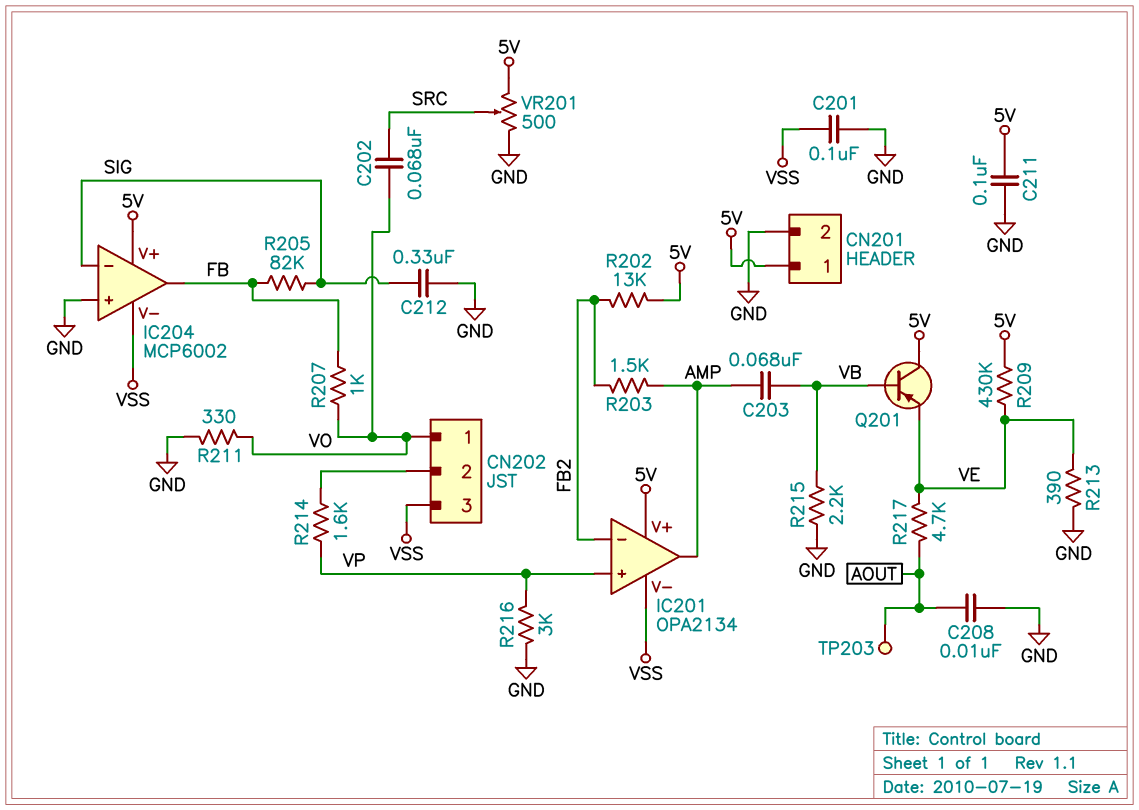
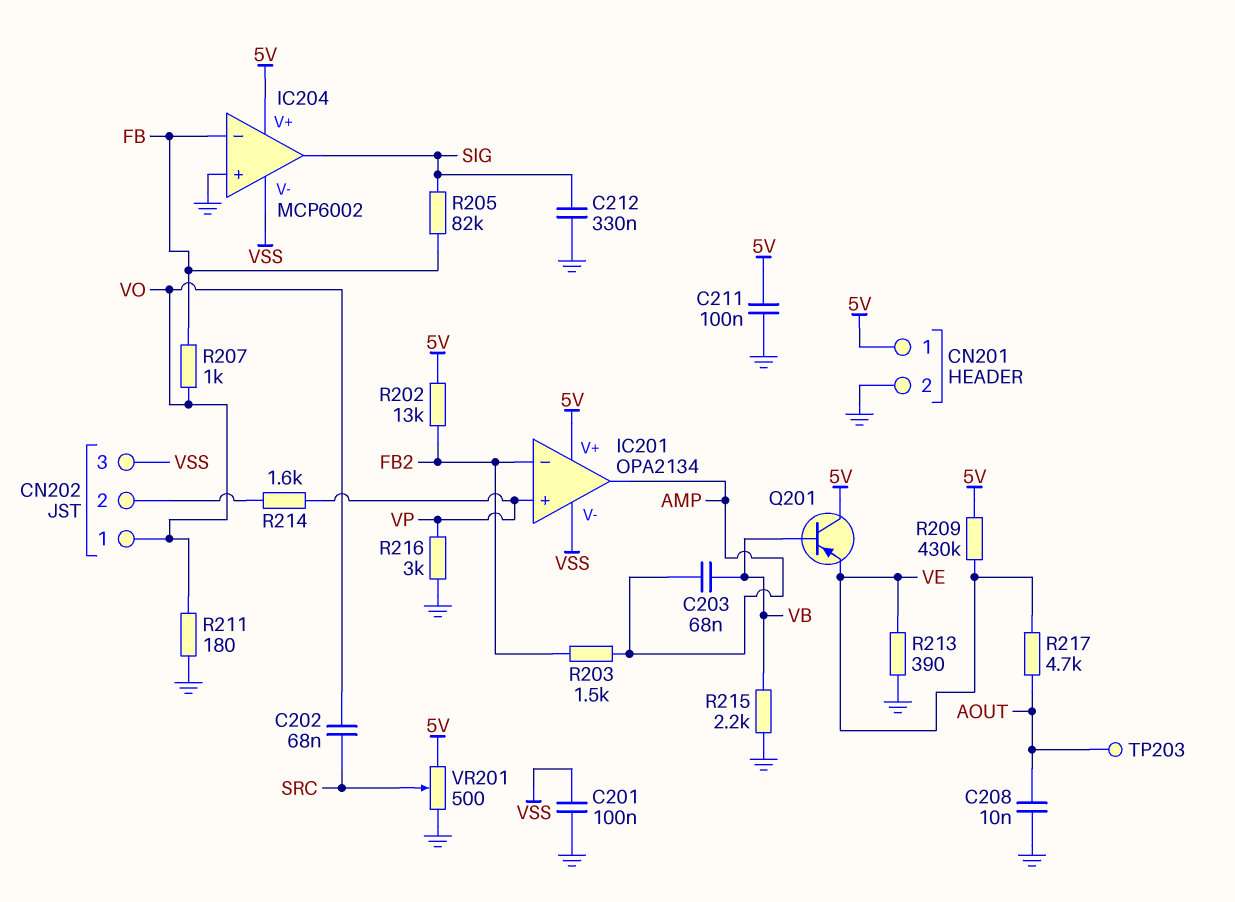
IC204 pin in-: SIG -> FB
IC204 pin out: FB -> SIG
R211: 330 (GND, VO) -> 180 (GND, VO)

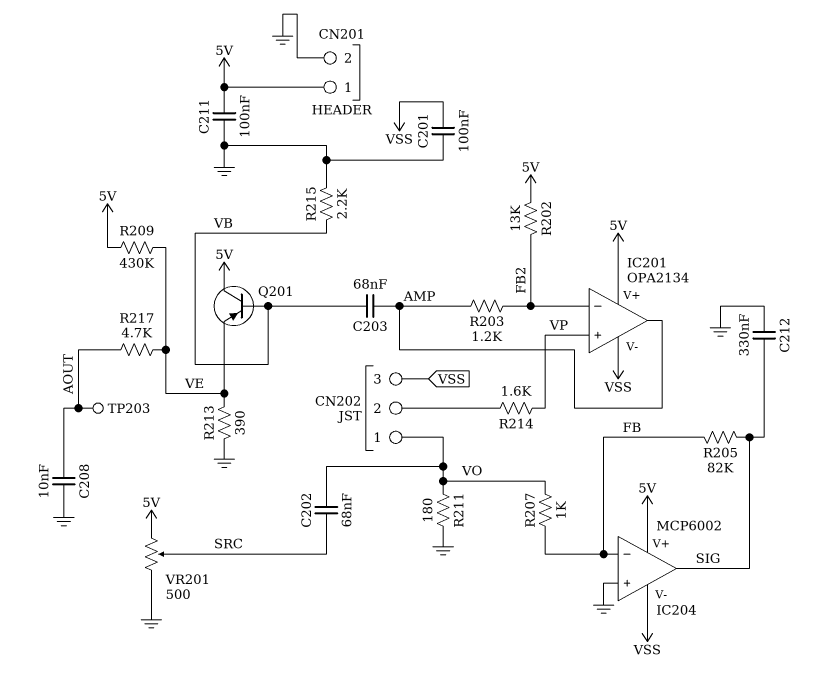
R203: 1.5k (AMP, FB2) -> 1.2k (AMP, FB2)
R216: 3k (GND, VP) -> none

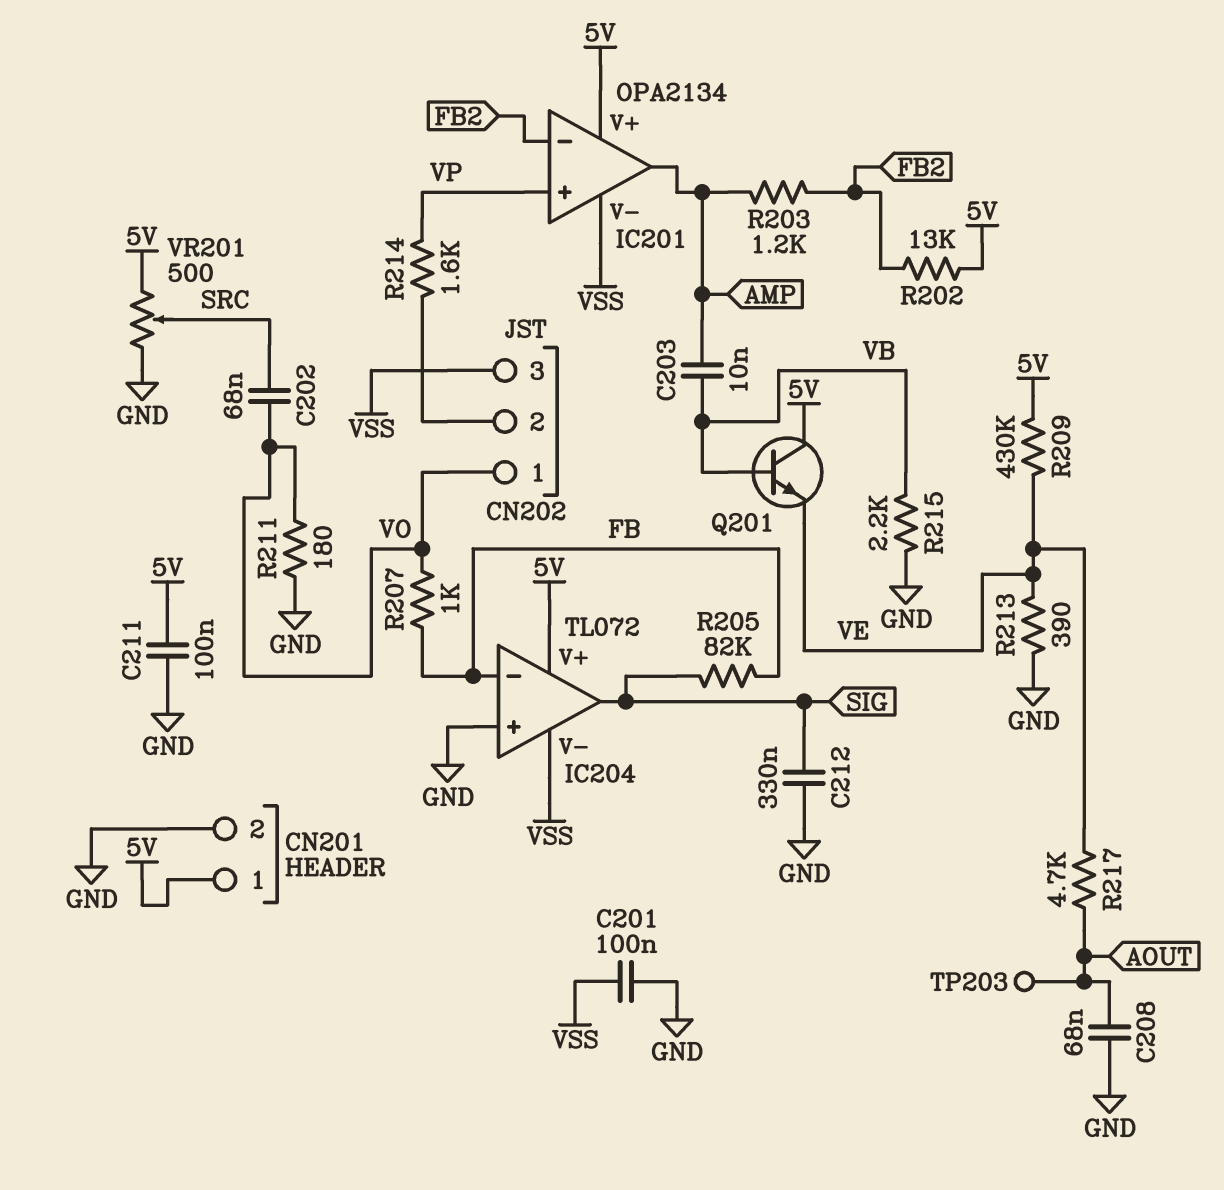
C203: 68nF (AMP, VB) -> 10nF (AMP, VB)
C208: 10nF (AOUT, GND) -> 68nF (AOUT, GND)
IC204: MCP6002 -> TL072
Q201: PNP (B VB, C 5V, E VE) -> NPN (B VB, C 5V, E VE)

